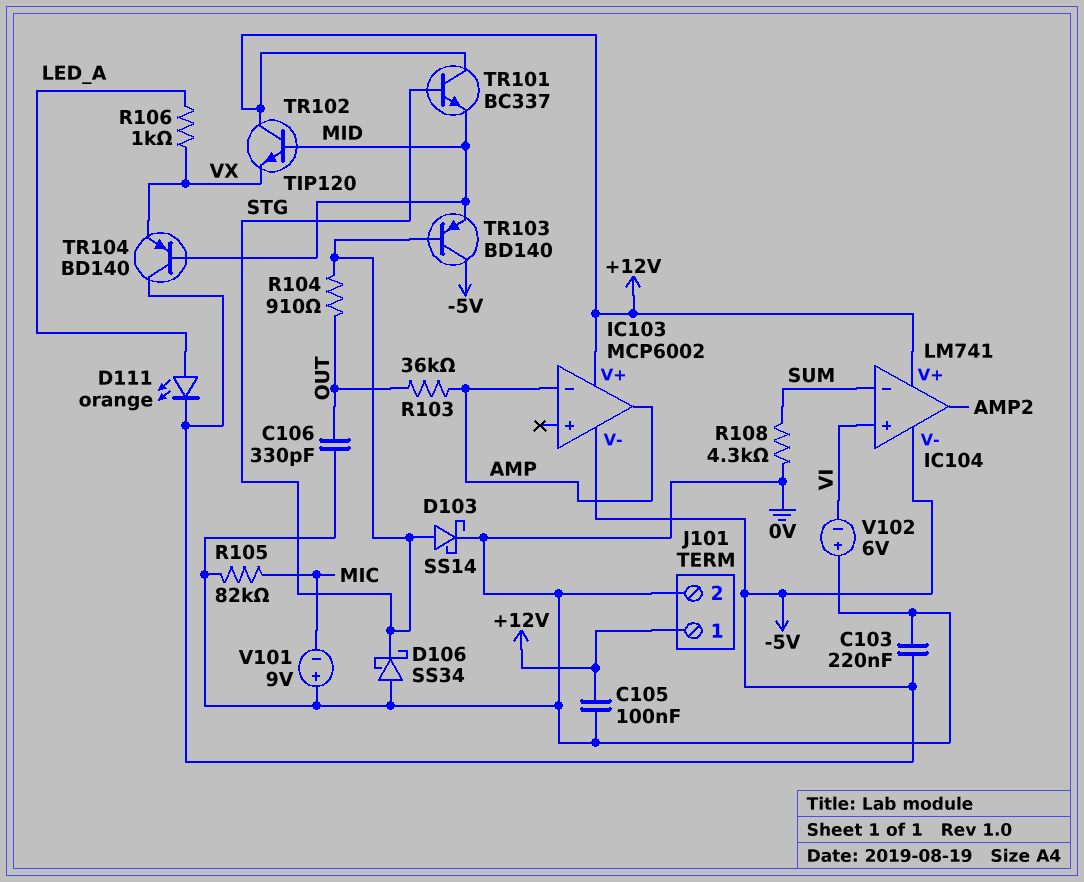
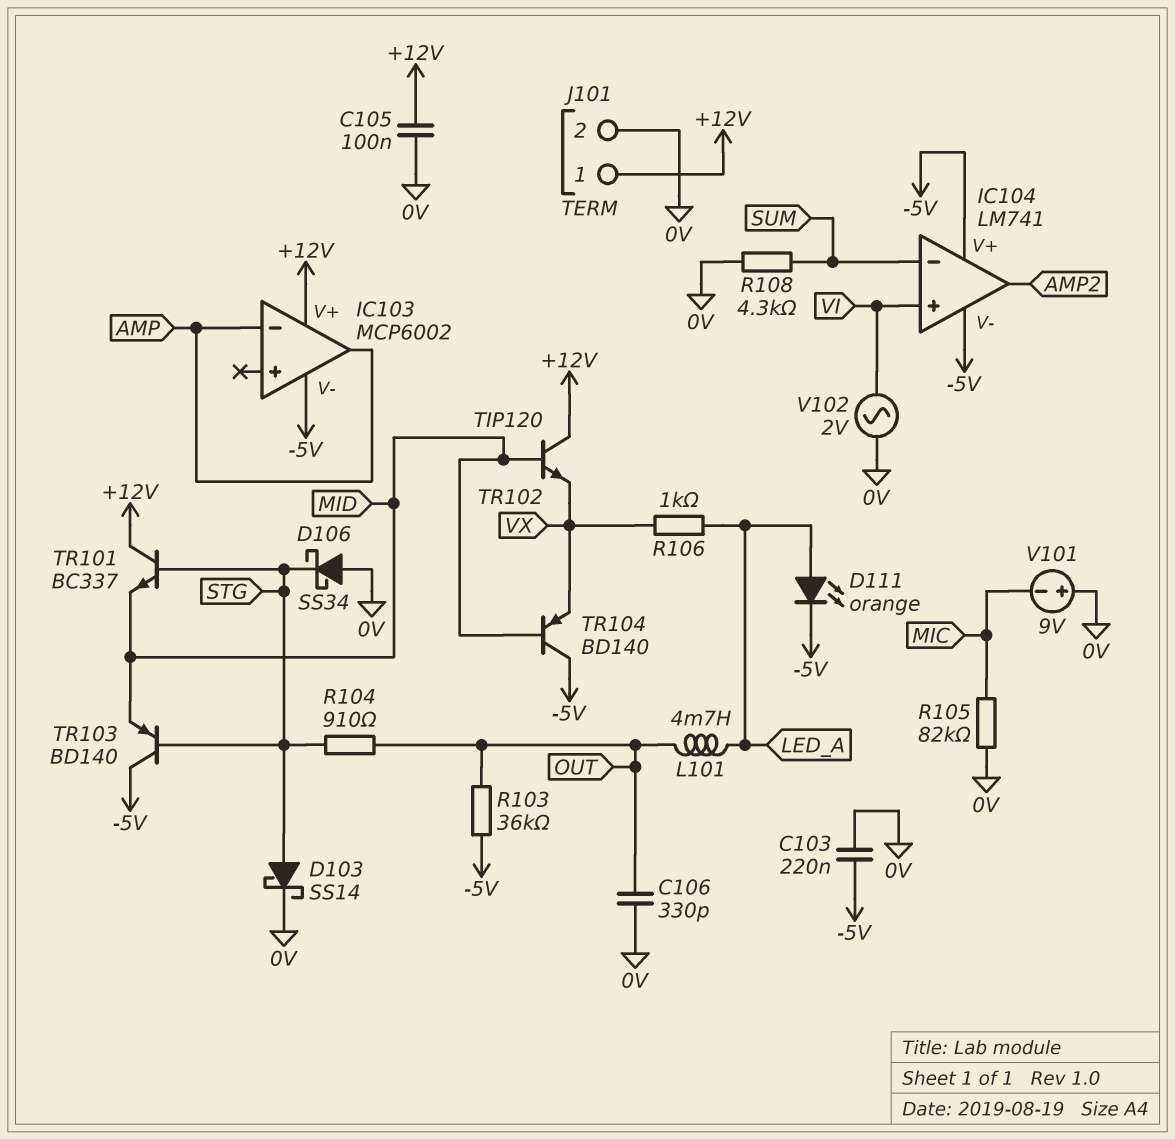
IC104 pin V+: +12V -> -5V
L101: none -> 4.7mH (LED_A, OUT)
R103: 36k (AMP, OUT) -> 36k (-5V, OUT)
V102: 6V (plus 0V, minus VI) -> AC 2V (0V, VI)

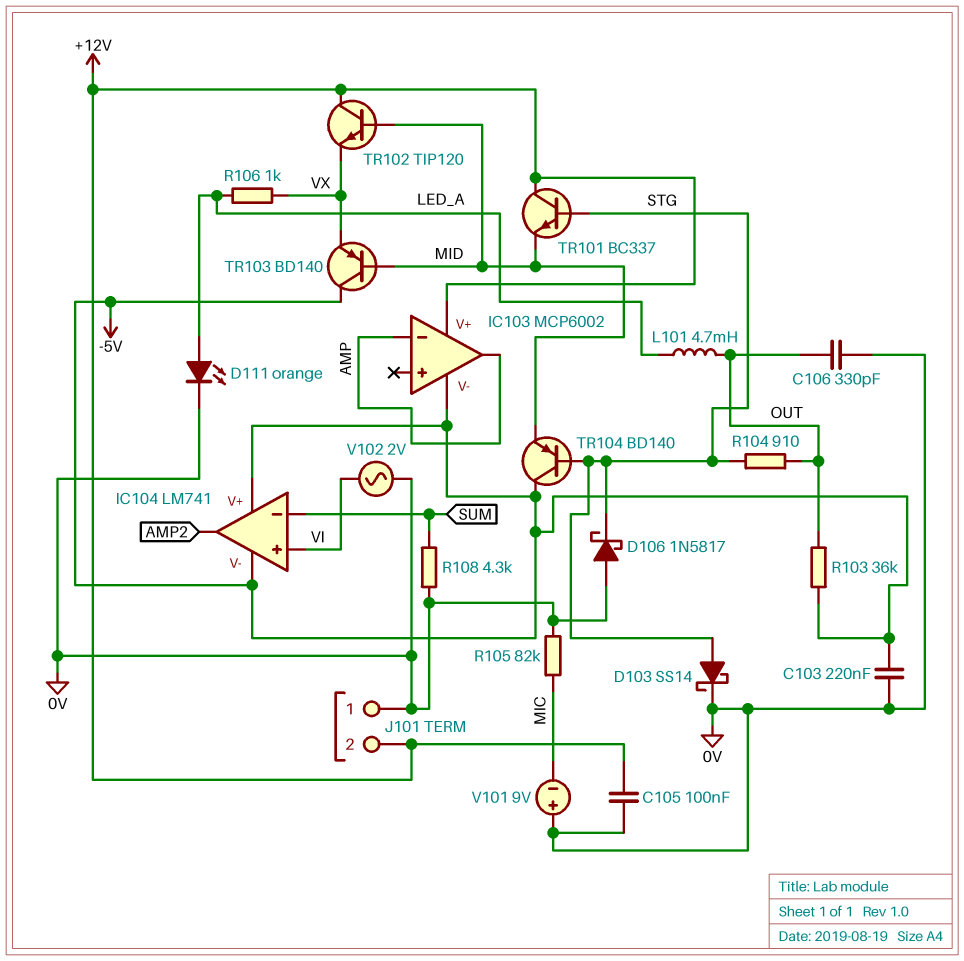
D106: schottky SS34 (A 0V, K STG) -> schottky 1N5817 (A 0V, K STG)
D111: LED orange (A LED_A, K -5V) -> LED orange (A LED_A, K 0V)
J101 pin 1: +12V -> 0V
J101 pin 2: 0V -> +12V
TR103: PNP BD140 (B STG, C -5V, E MID) -> PNP BD140 (B MID, C -5V, E VX)
TR104: PNP BD140 (B MID, C -5V, E VX) -> PNP BD140 (B STG, C -5V, E MID)

